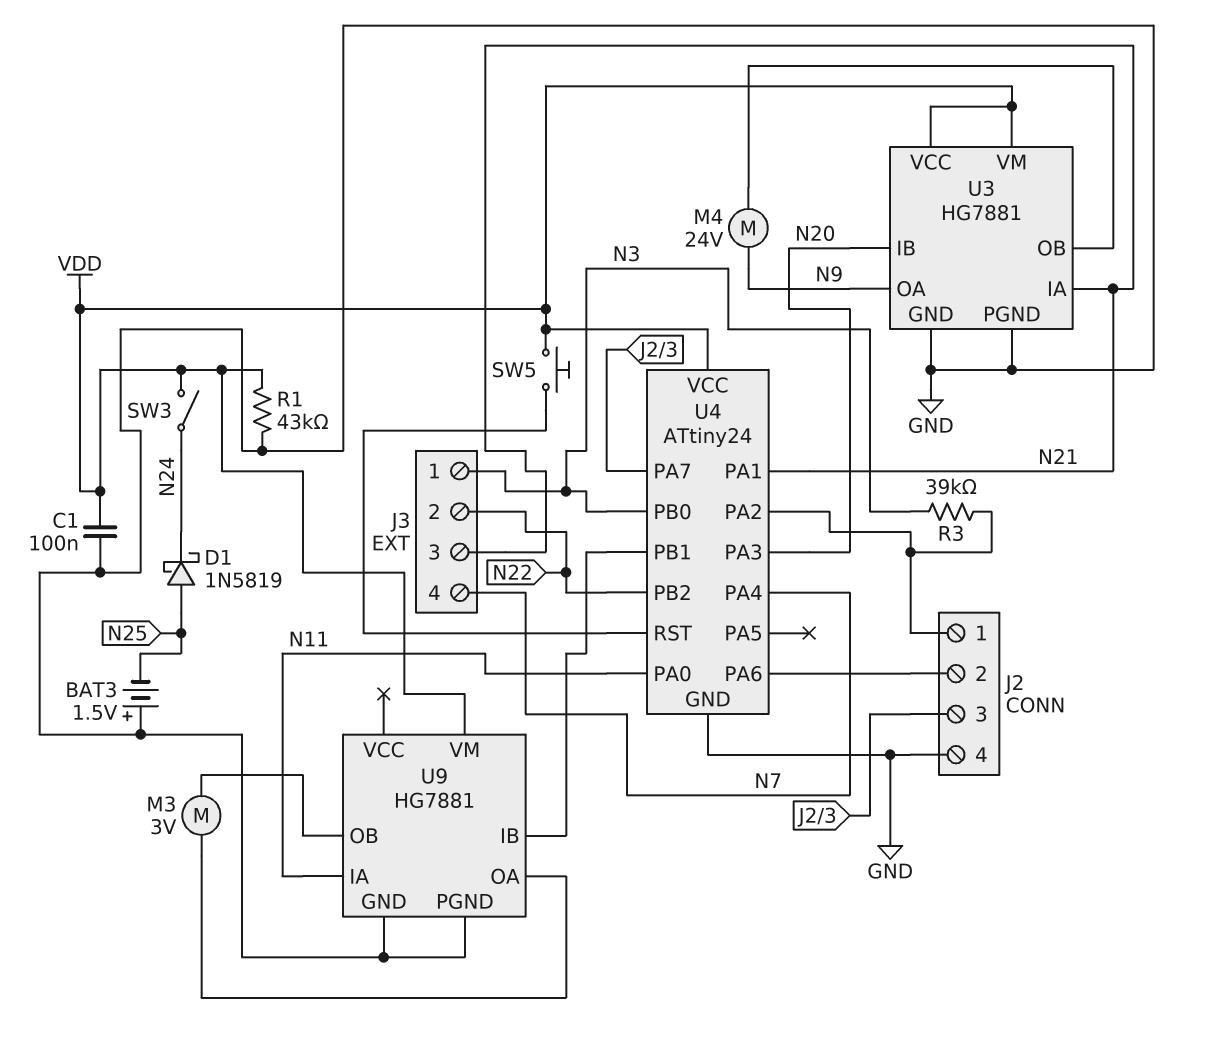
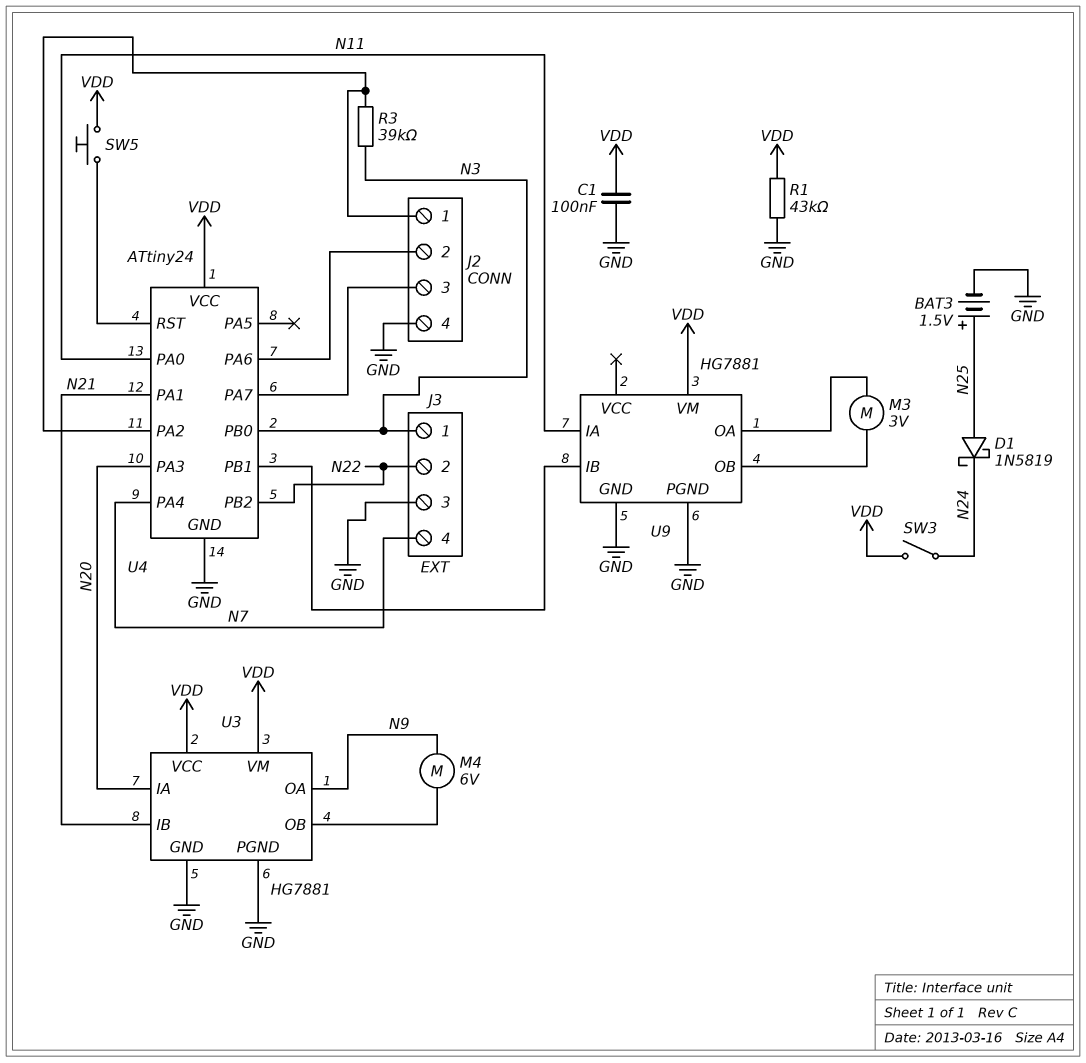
BAT3: 1.5V (plus GND, minus N25) -> 1.5V (plus N25, minus GND)
J3 pin 3: N21 -> GND
M4: motor 24V (N9, U3/OB) -> motor 6V (N9, U3/OB)
U3 pin IA: N21 -> N20
U3 pin IB: N20 -> N21

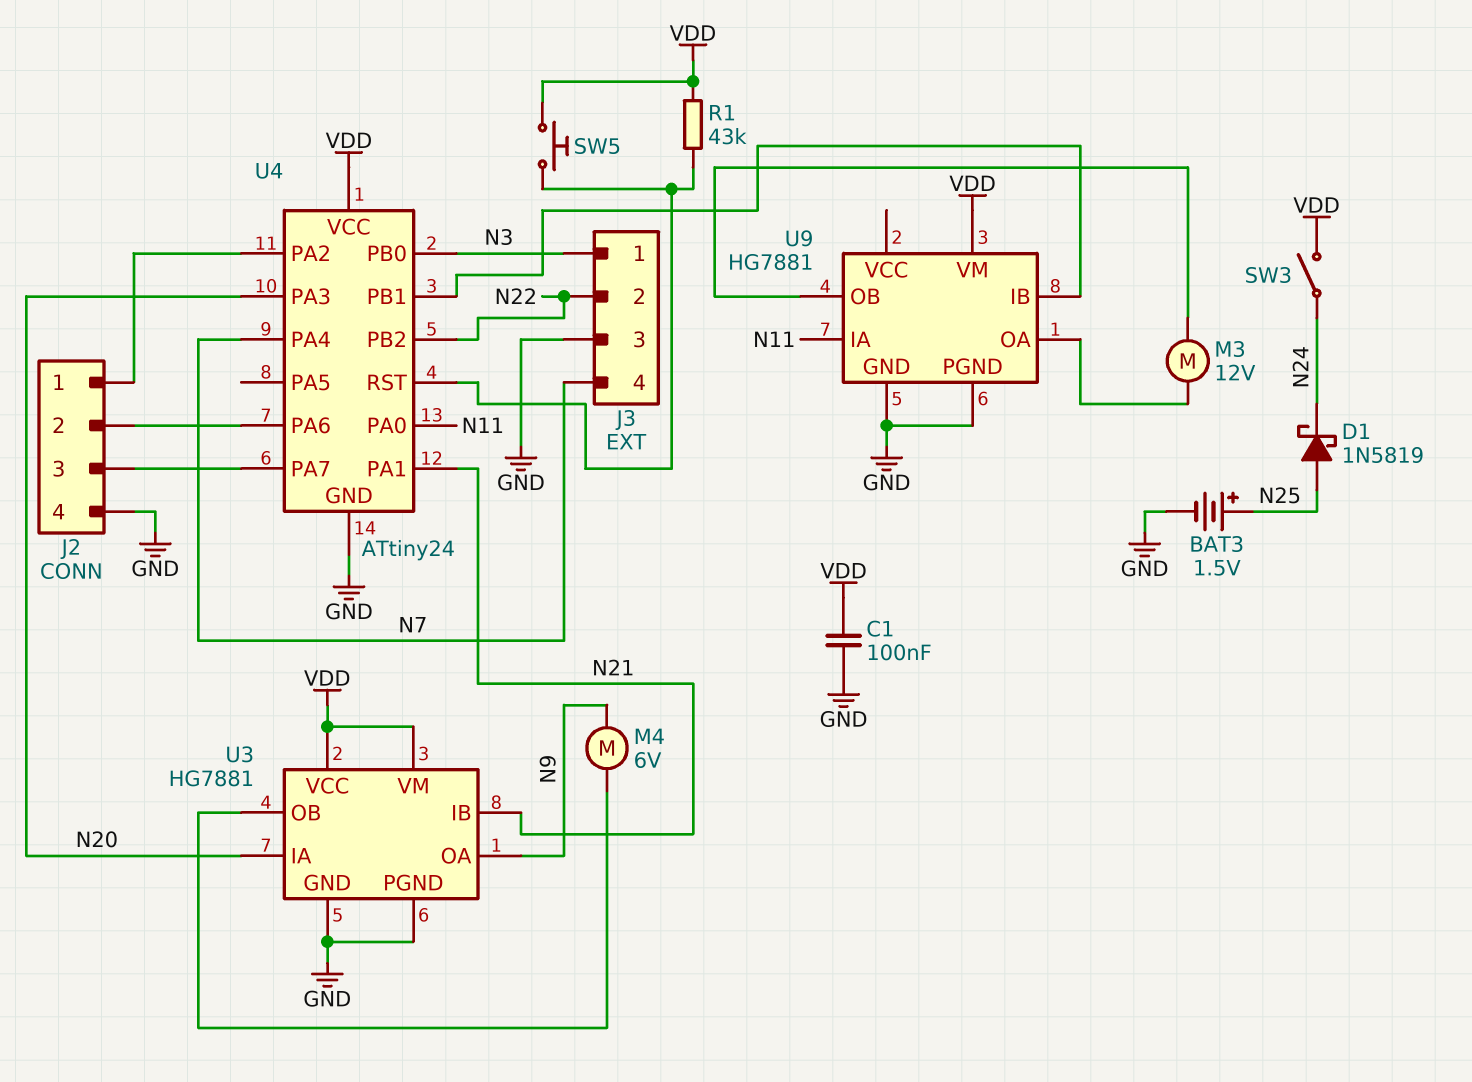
M3: motor 3V (U9/OA, U9/OB) -> motor 12V (U9/OA, U9/OB)
R1: 43k (GND, VDD) -> 43k (U4/RST, VDD)
R3: 39k (J2/1, N3) -> none

